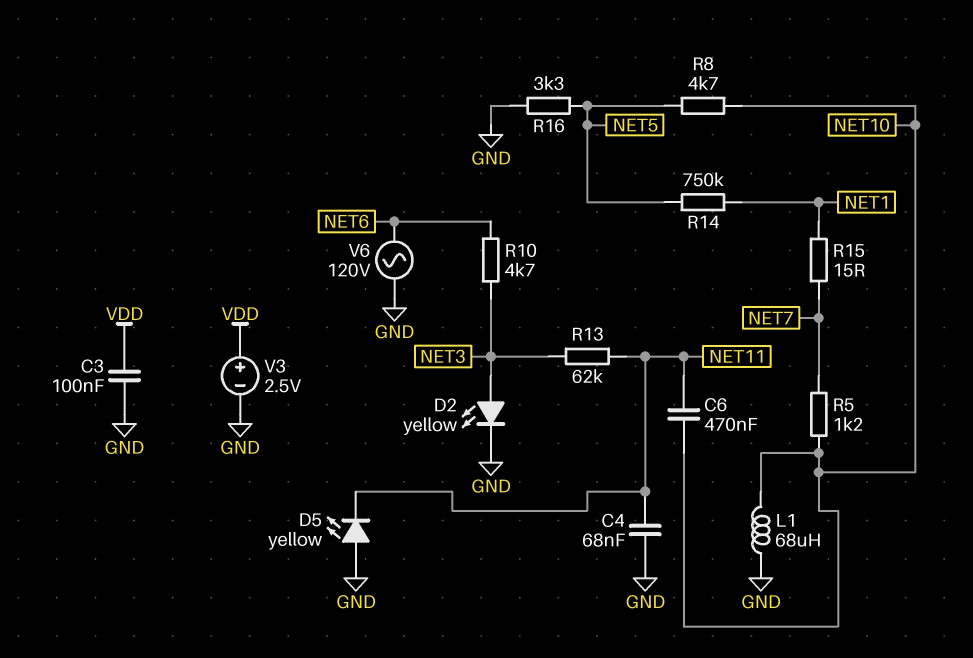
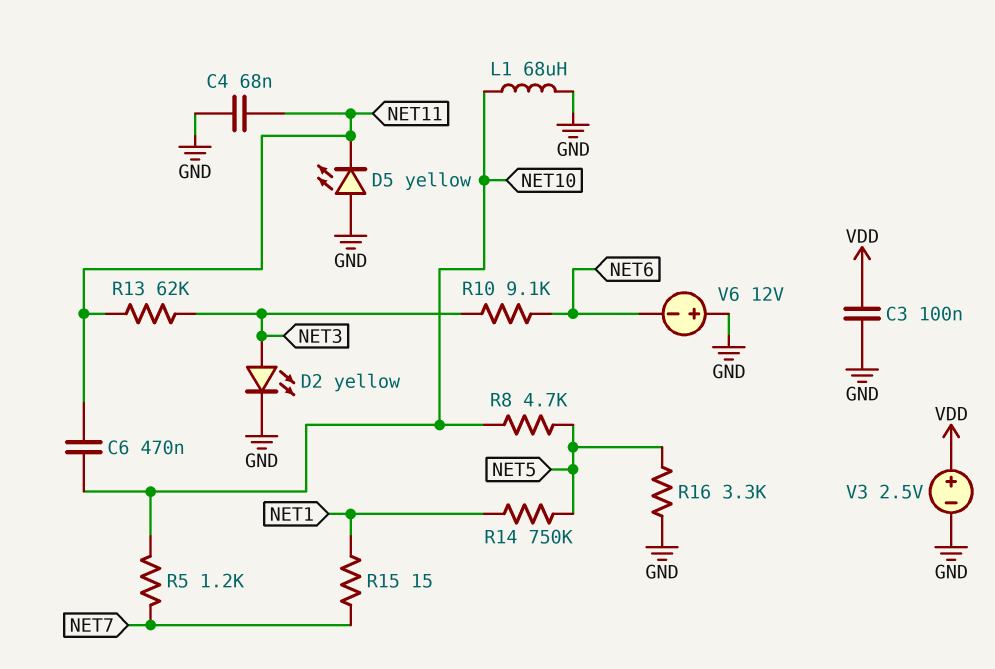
R10: 4.7k (NET3, NET6) -> 9.1k (NET3, NET6)
V6: AC 120V (GND, NET6) -> 12V (plus GND, minus NET6)

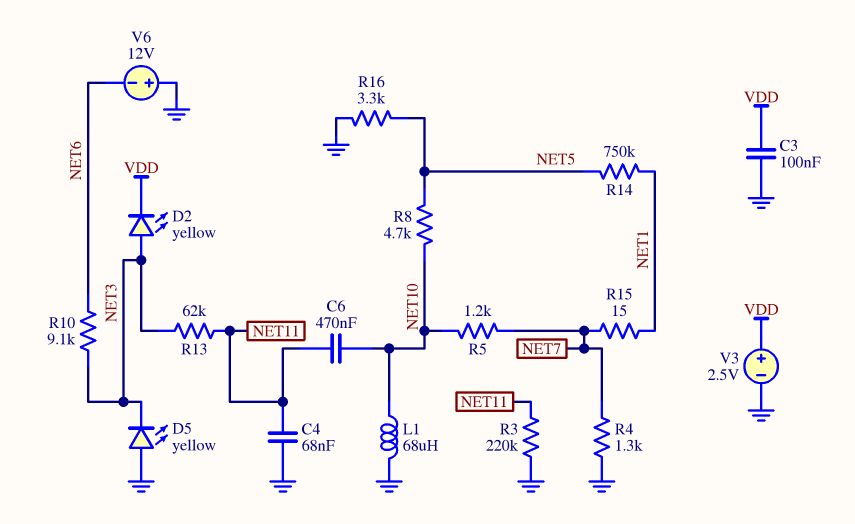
D2: LED yellow (A NET3, K GND) -> LED yellow (A NET3, K VDD)
D5: LED yellow (A GND, K NET11) -> LED yellow (A GND, K NET3)
R3: none -> 220k (GND, NET11)
R4: none -> 1.3k (GND, NET7)

